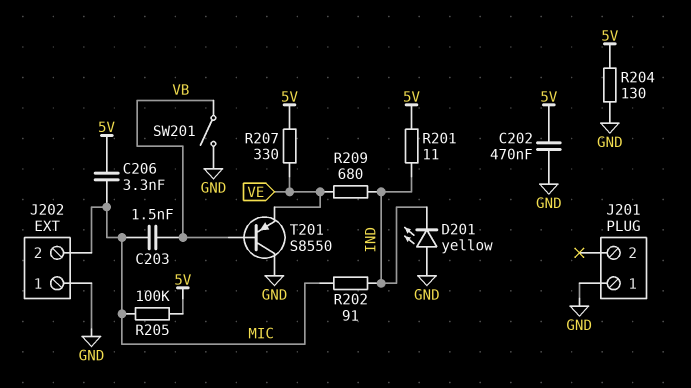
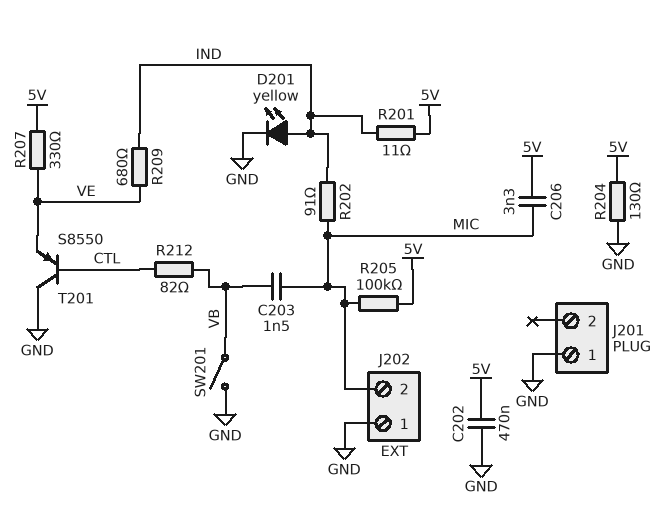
D201: LED yellow (A GND, K IND) -> LED yellow (A IND, K GND)
R212: none -> 82 (CTL, VB)
T201: PNP S8550 (B VB, C GND, E VE) -> PNP S8550 (B CTL, C GND, E VE)

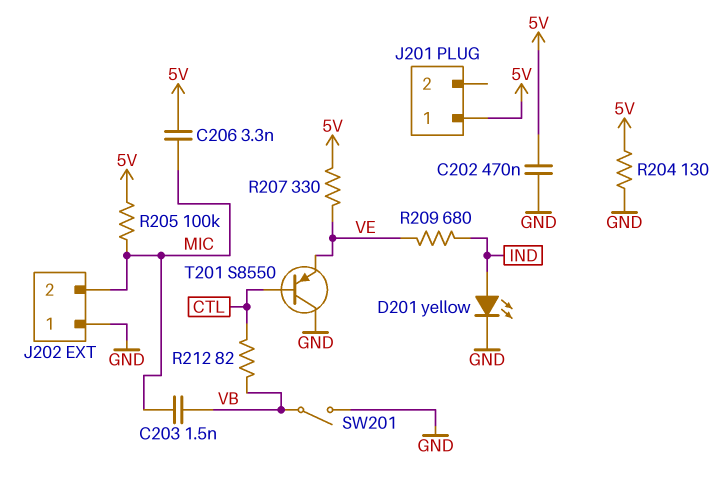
J201 pin 1: GND -> 5V
R201: 11 (5V, IND) -> none
R202: 91 (IND, MIC) -> none

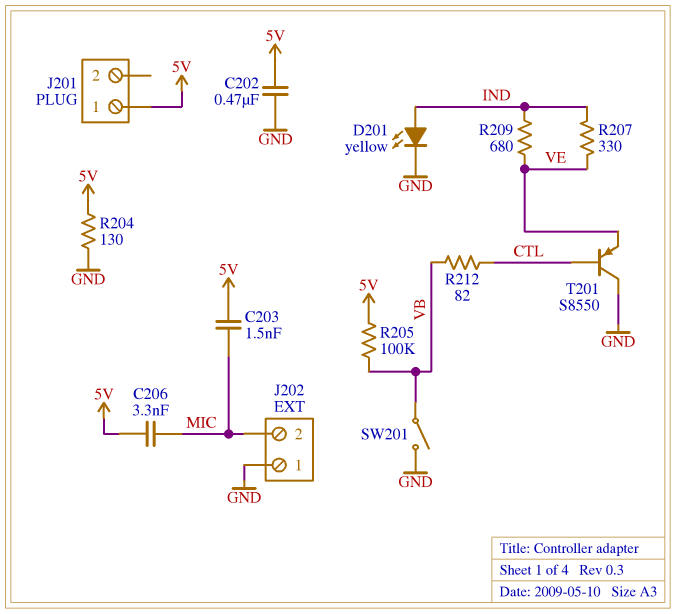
C203: 1.5nF (MIC, VB) -> 1.5nF (5V, MIC)
R205: 100k (5V, MIC) -> 100k (5V, VB)
R207: 330 (5V, VE) -> 330 (IND, VE)

